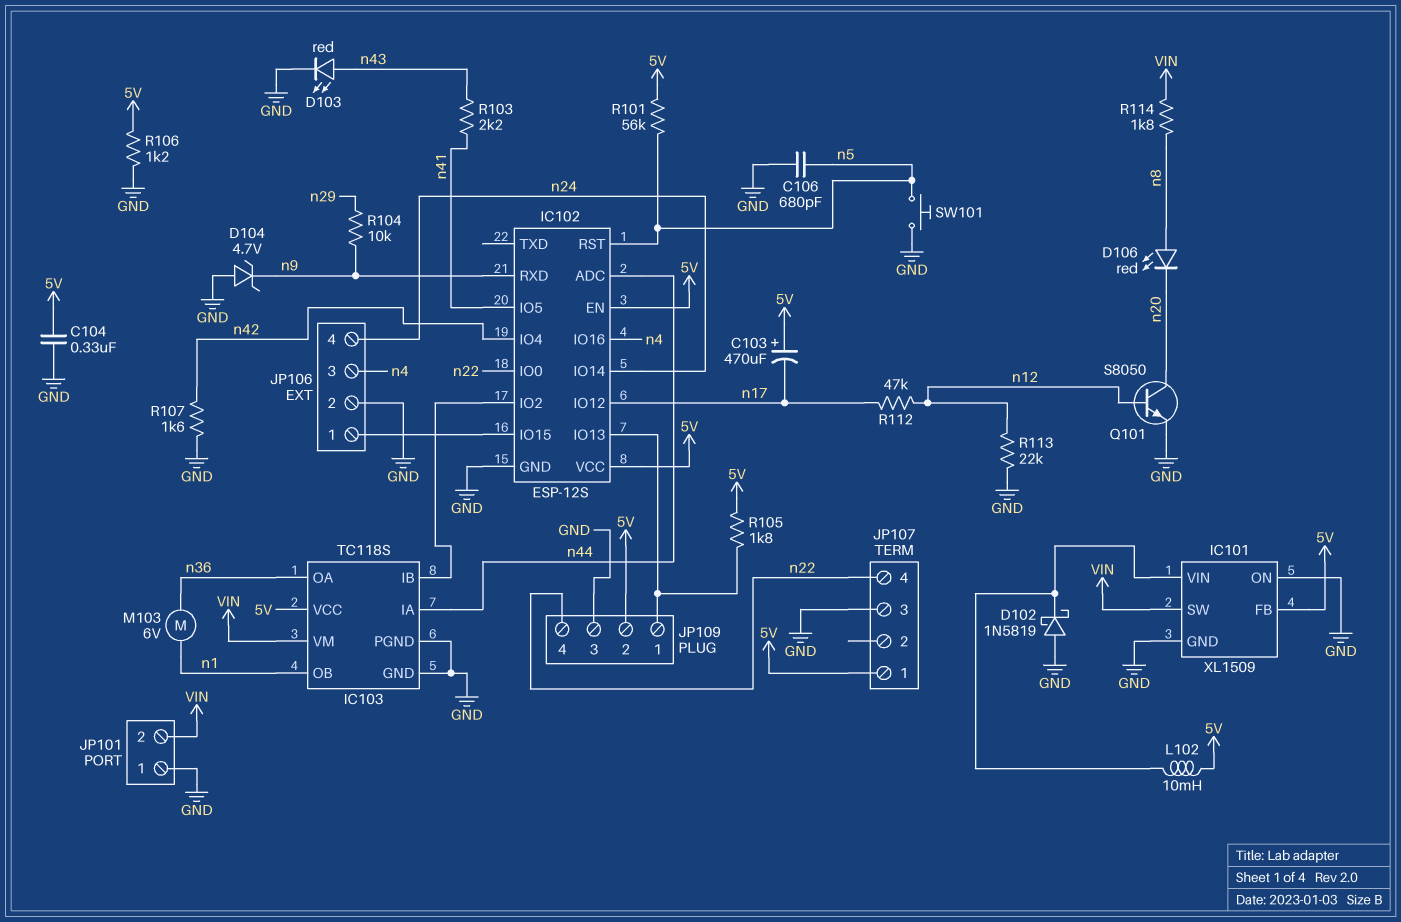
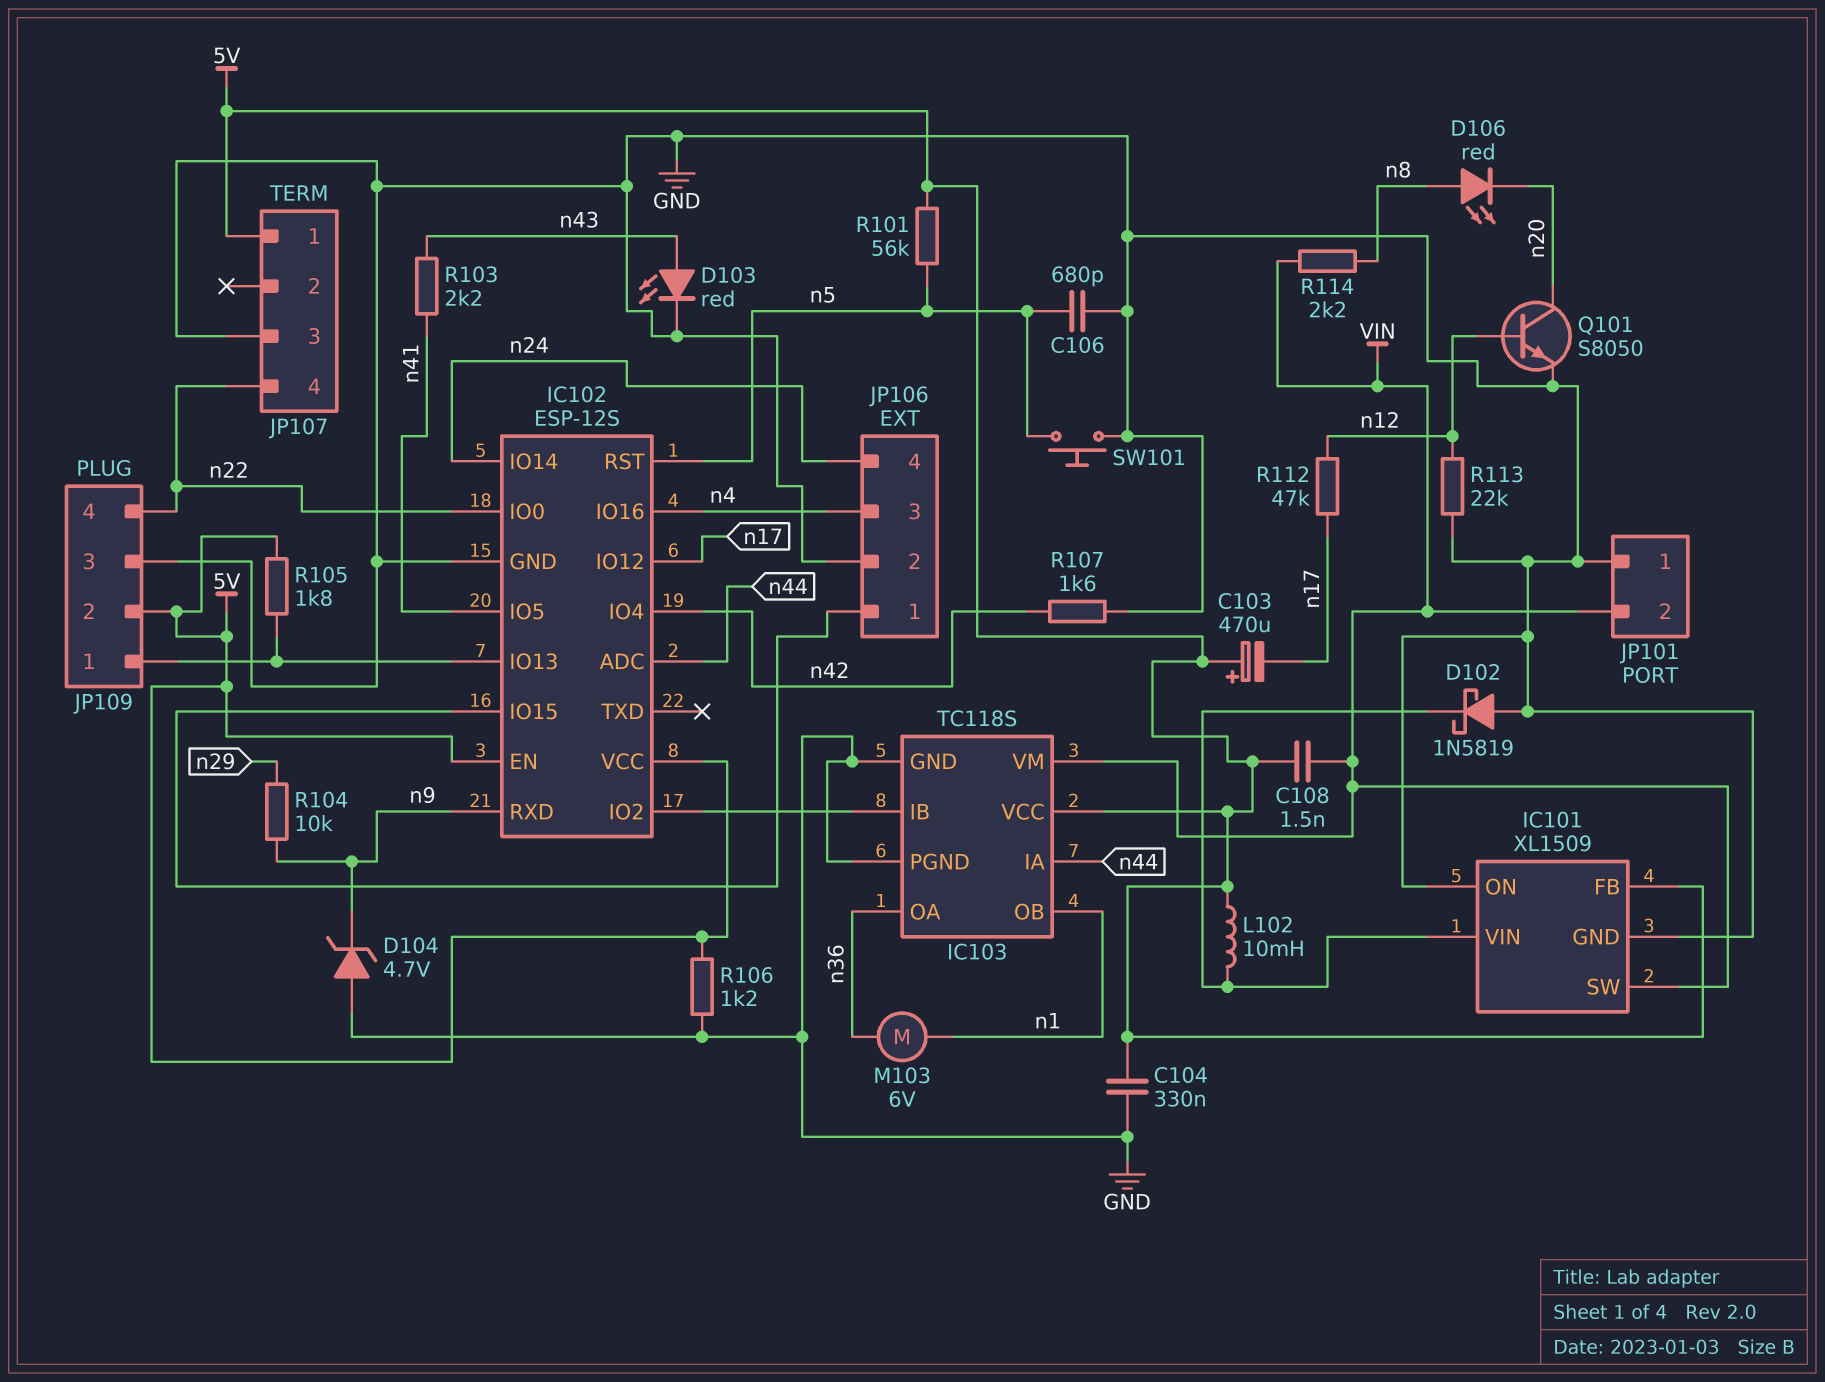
C108: none -> 1.5nF (5V, VIN)
R114: 1.8k (VIN, n8) -> 2.2k (VIN, n8)

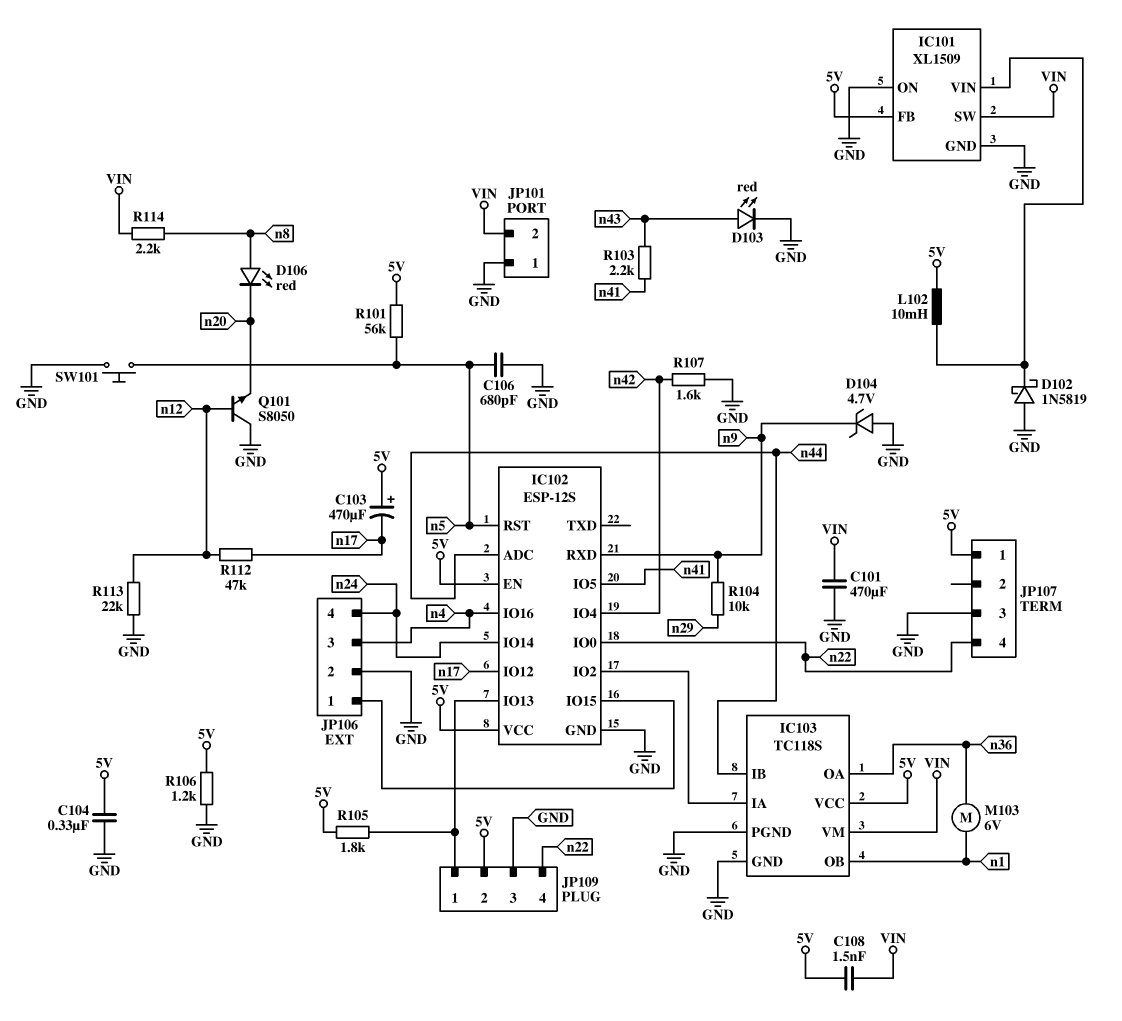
C101: none -> 470uF (GND, VIN)
IC103 pin IA: n44 -> IC102/IO2
IC103 pin IB: IC102/IO2 -> n44
Q101: NPN S8050 (B n12, C n20, E GND) -> NPN S8050 (B n12, C GND, E n20)

